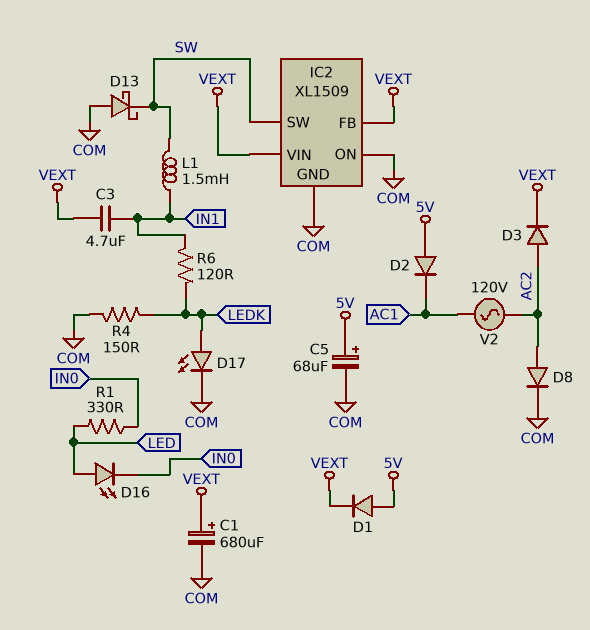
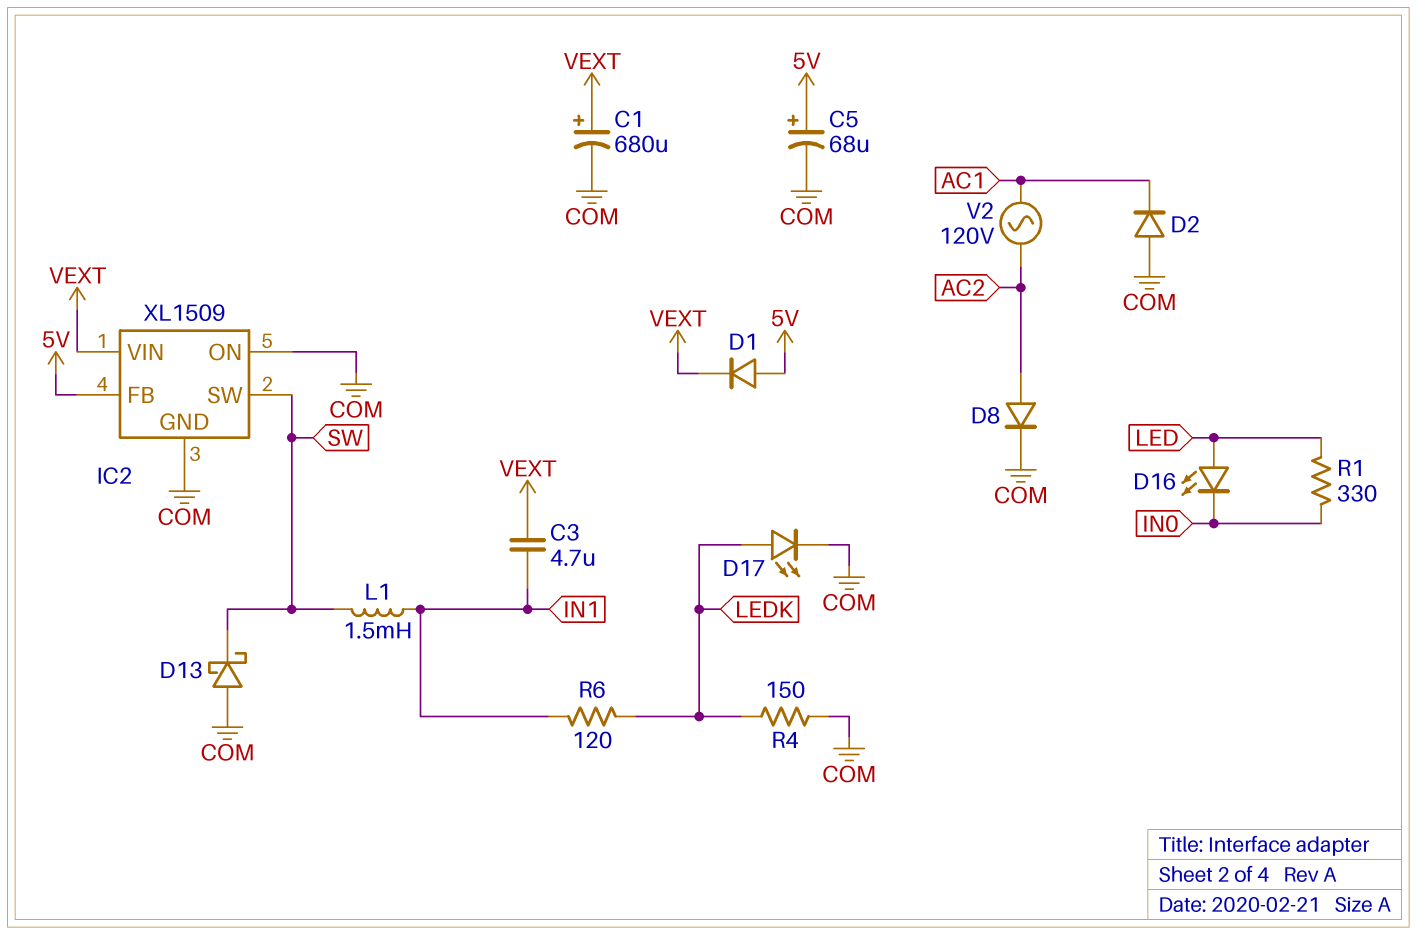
D2: diode (A 5V, K AC1) -> diode (A COM, K AC1)
D3: diode (A AC2, K VEXT) -> none
IC2 pin FB: VEXT -> 5V

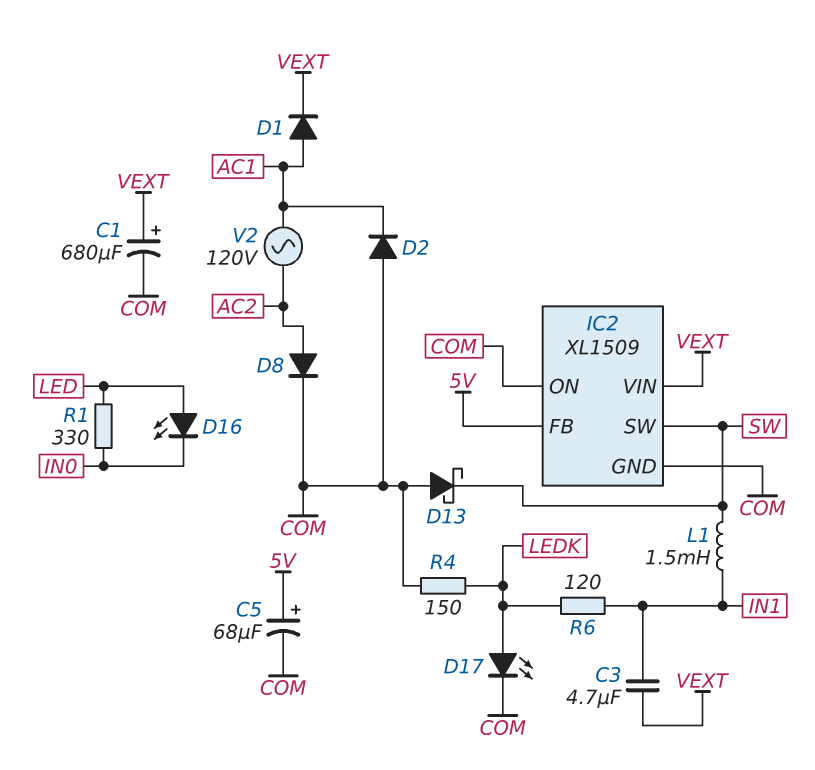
D1: diode (A 5V, K VEXT) -> diode (A AC1, K VEXT)

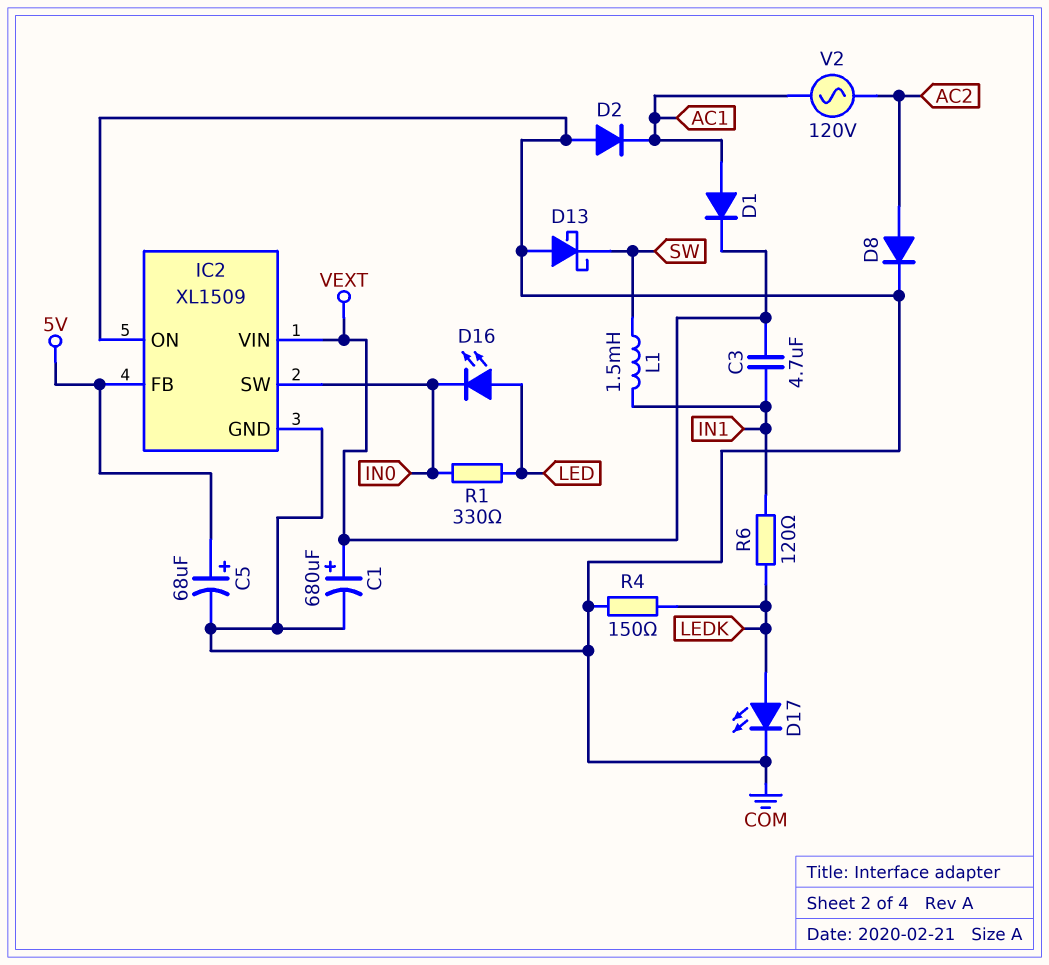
IC2 pin SW: SW -> IN0

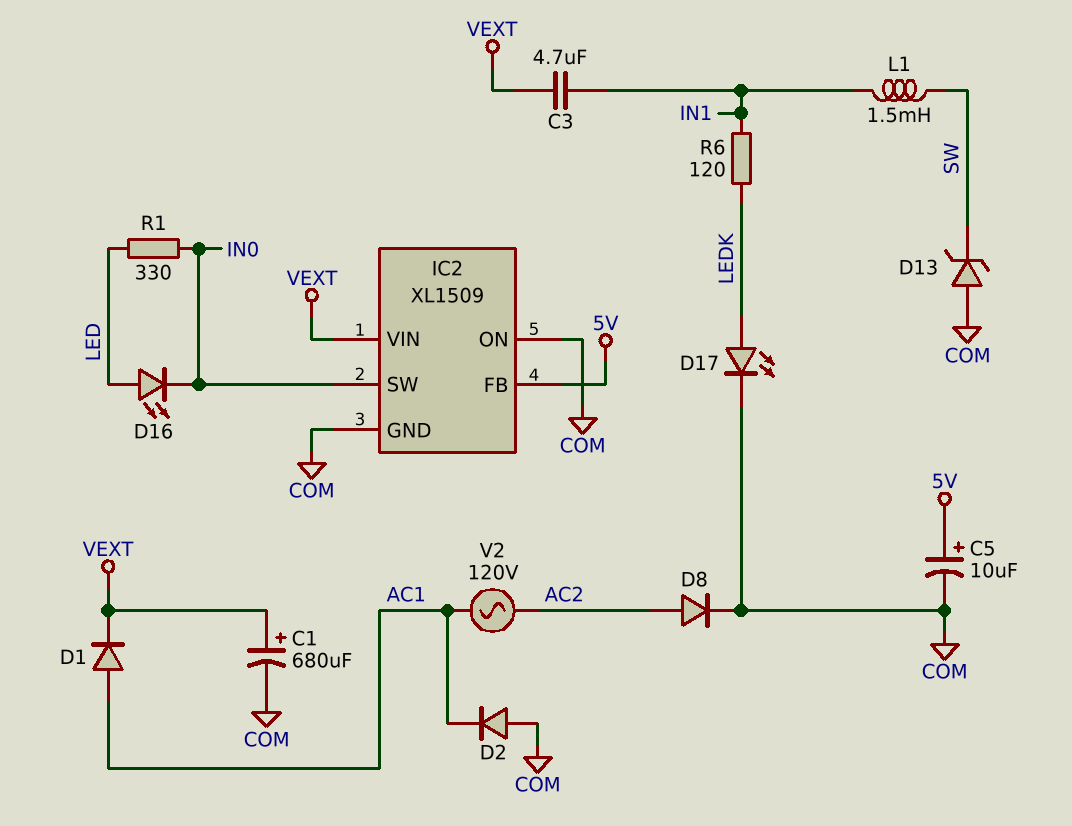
C5: 68uF (plus 5V, minus COM) -> 10uF (plus 5V, minus COM)
D13: schottky (A COM, K SW) -> zener (A COM, K SW)
R4: 150 (COM, LEDK) -> none

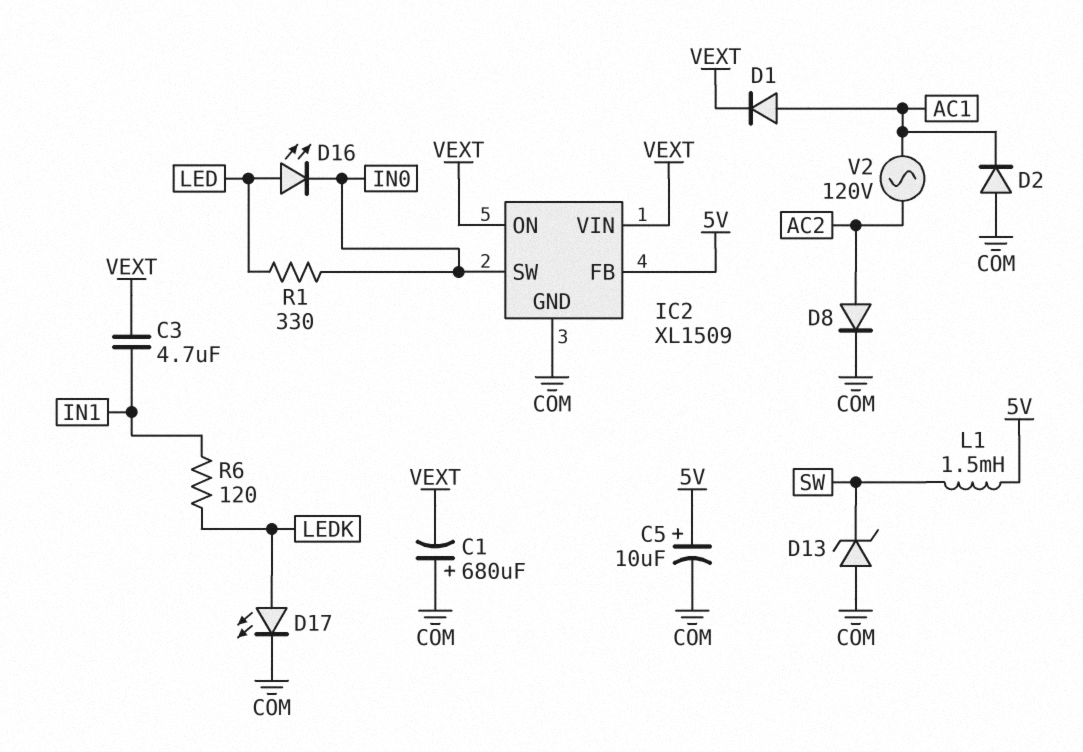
C1: 680uF (plus VEXT, minus COM) -> 680uF (plus COM, minus VEXT)
IC2 pin ON: COM -> VEXT
L1: 1.5mH (IN1, SW) -> 1.5mH (5V, SW)

